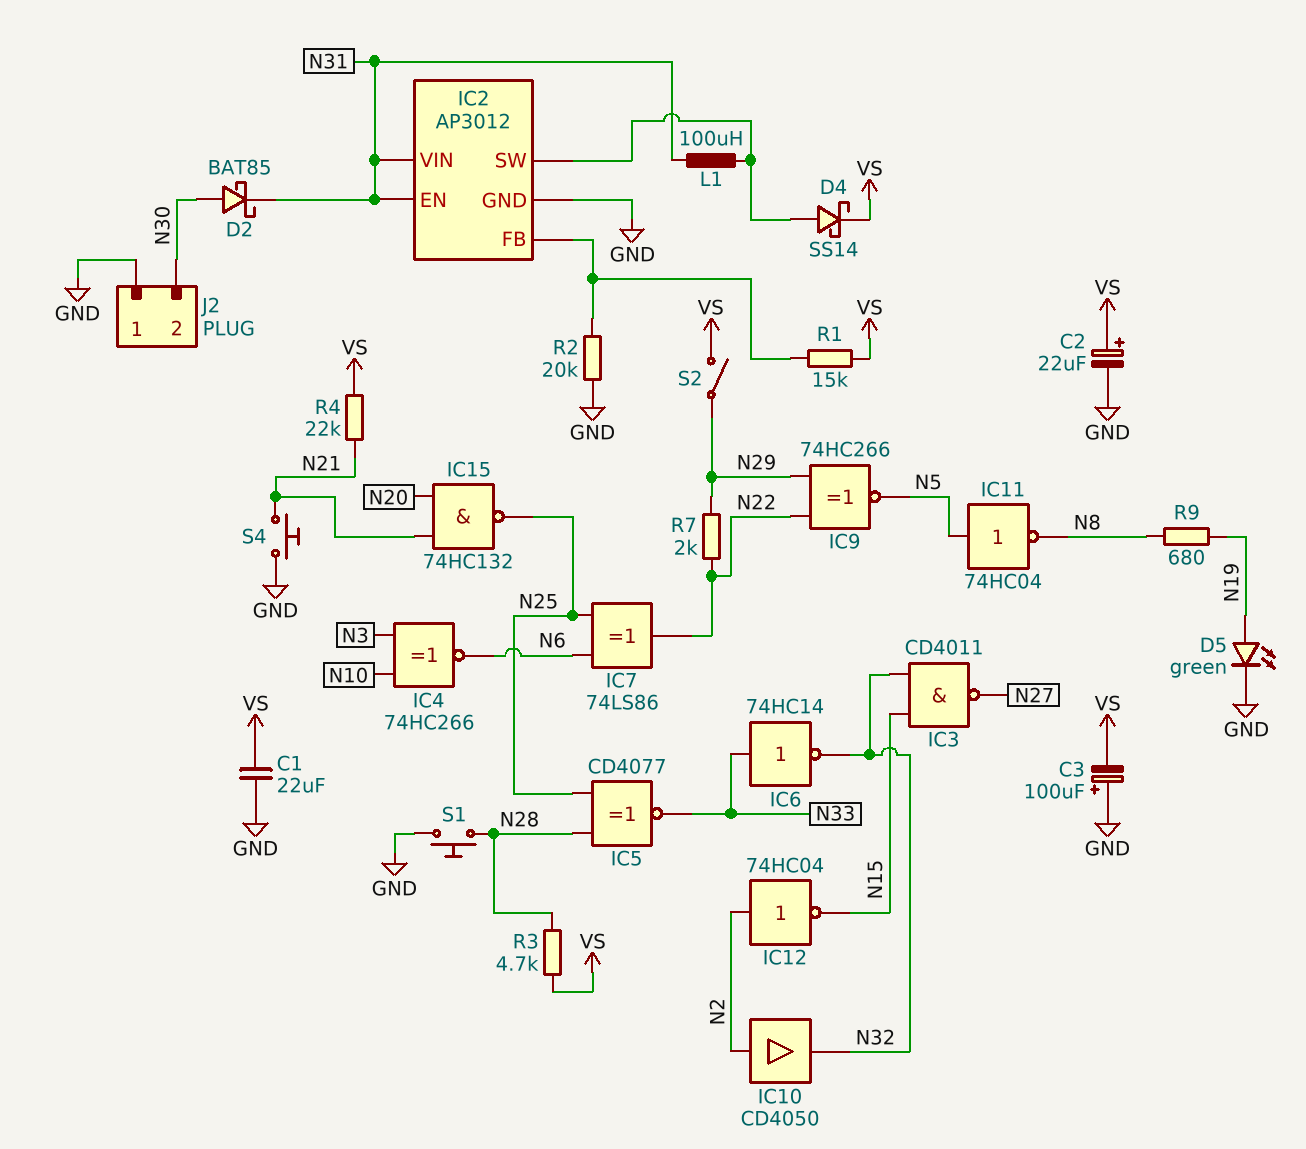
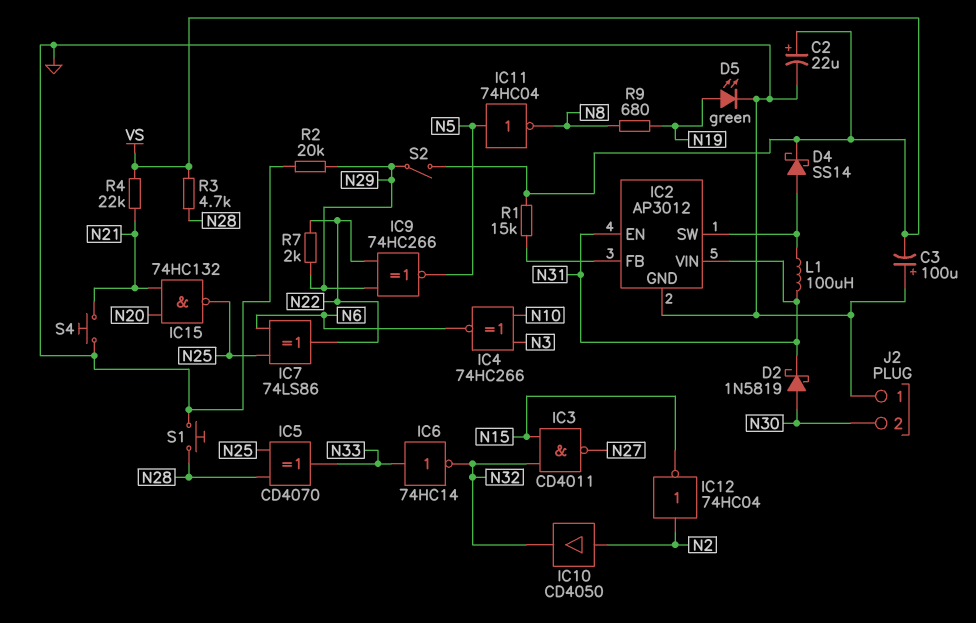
C1: 22uF (GND, VS) -> none
D2: schottky BAT85 (A N30, K N31) -> schottky 1N5819 (A N30, K N31)
IC5: XNOR CD4077 (in N25, in N28, out N33) -> XOR CD4070 (in N25, in N28, out N33)
R2: 20k (GND, IC2/FB) -> 20k (GND, N29)

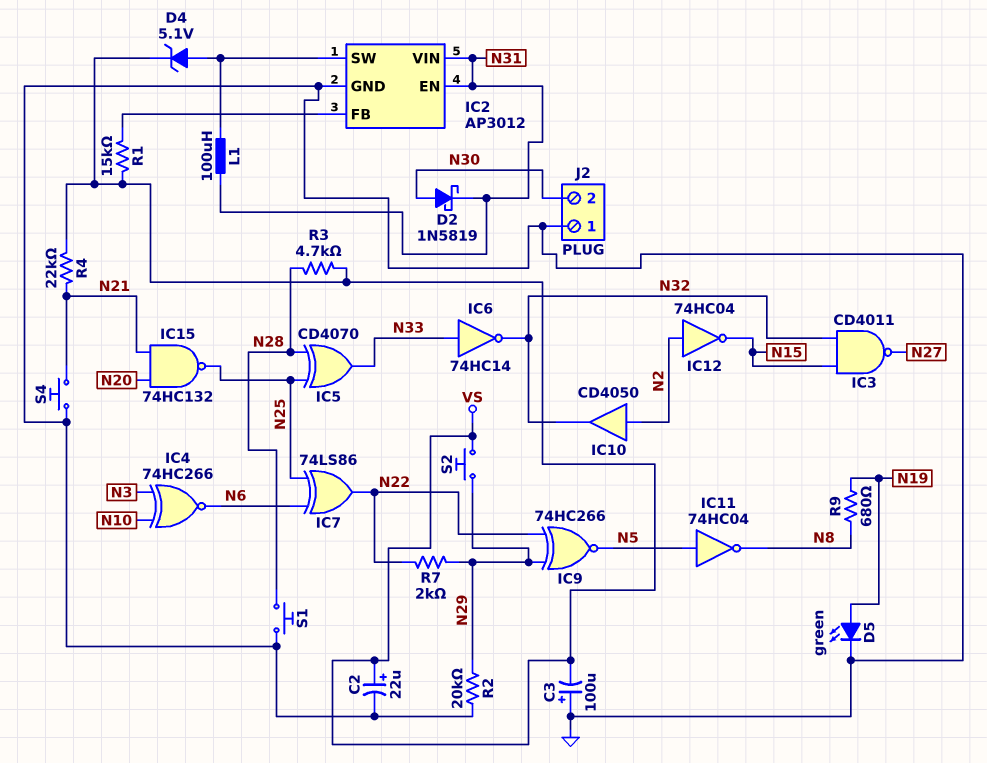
D4: schottky SS14 (A IC2/SW, K VS) -> zener 5.1V (A IC2/SW, K VS)
S2: switch (N29, VS) -> button (N29, VS)

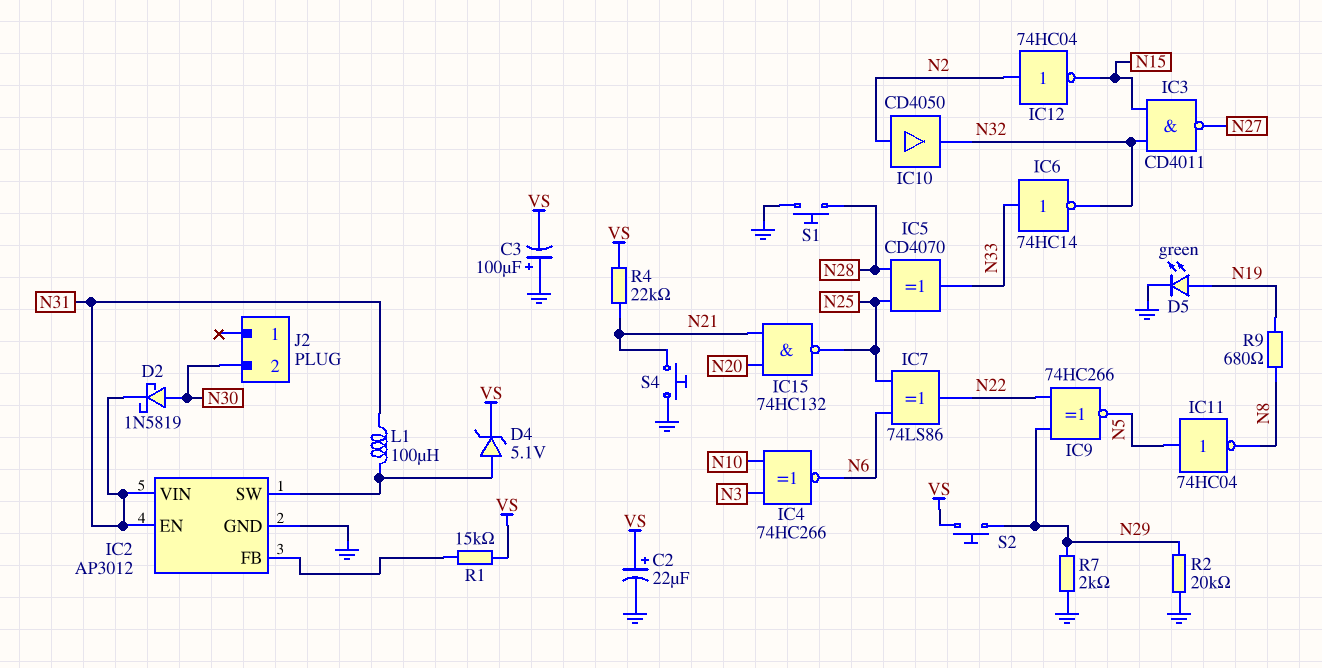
J2 pin 1: GND -> none
R3: 4.7k (N28, VS) -> none
R7: 2k (N22, N29) -> 2k (GND, N29)

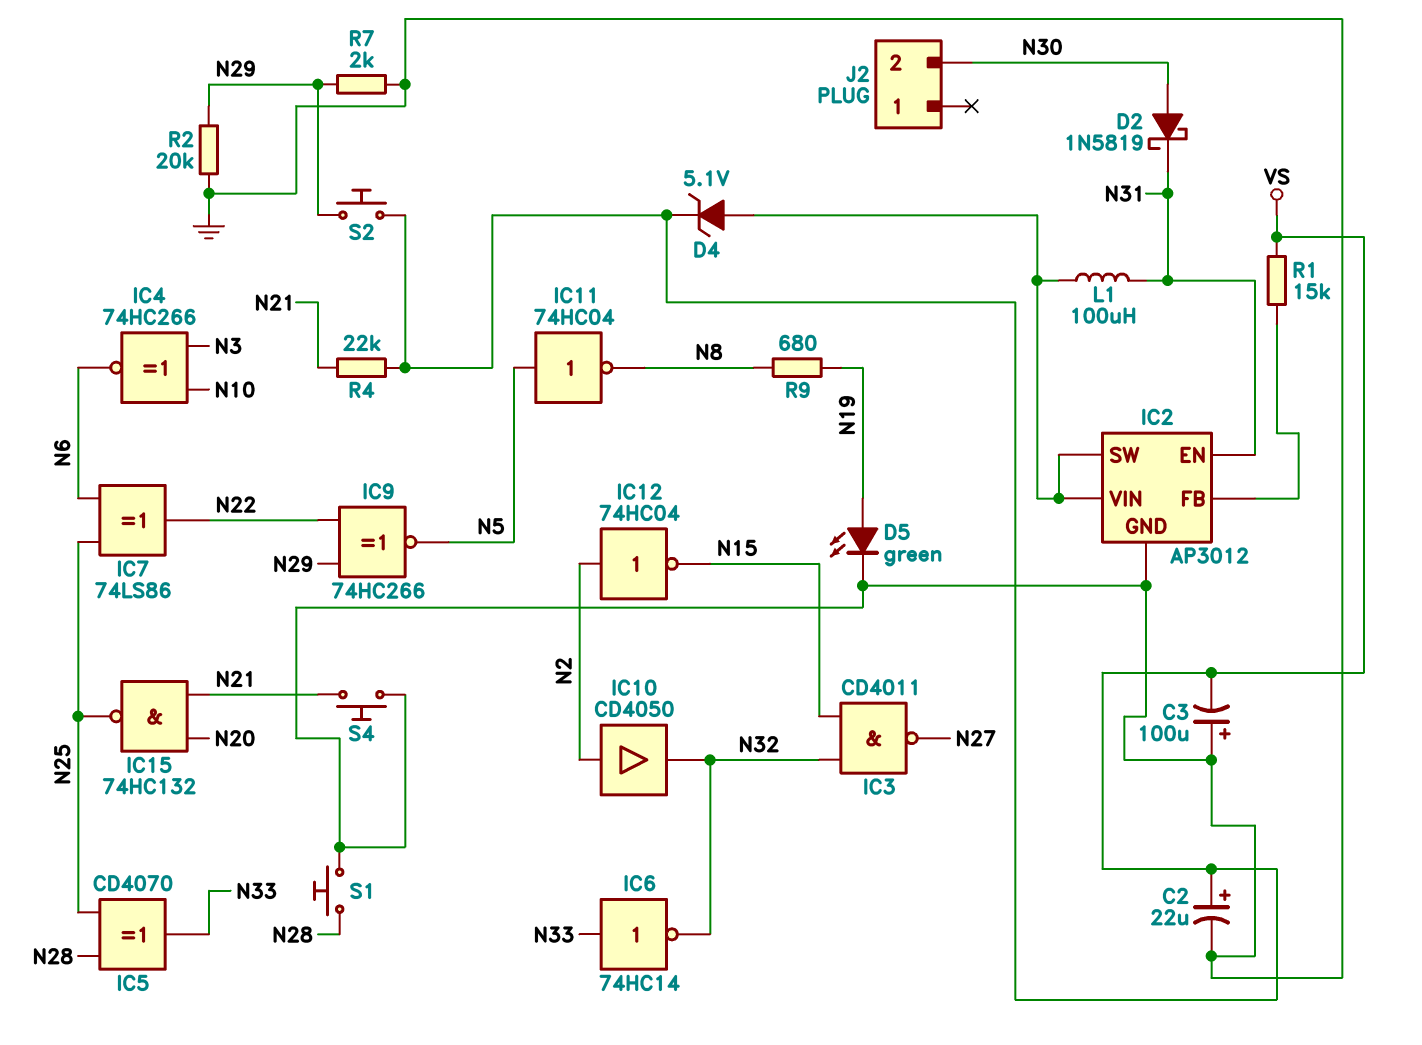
IC2 pin VIN: N31 -> IC2/SW

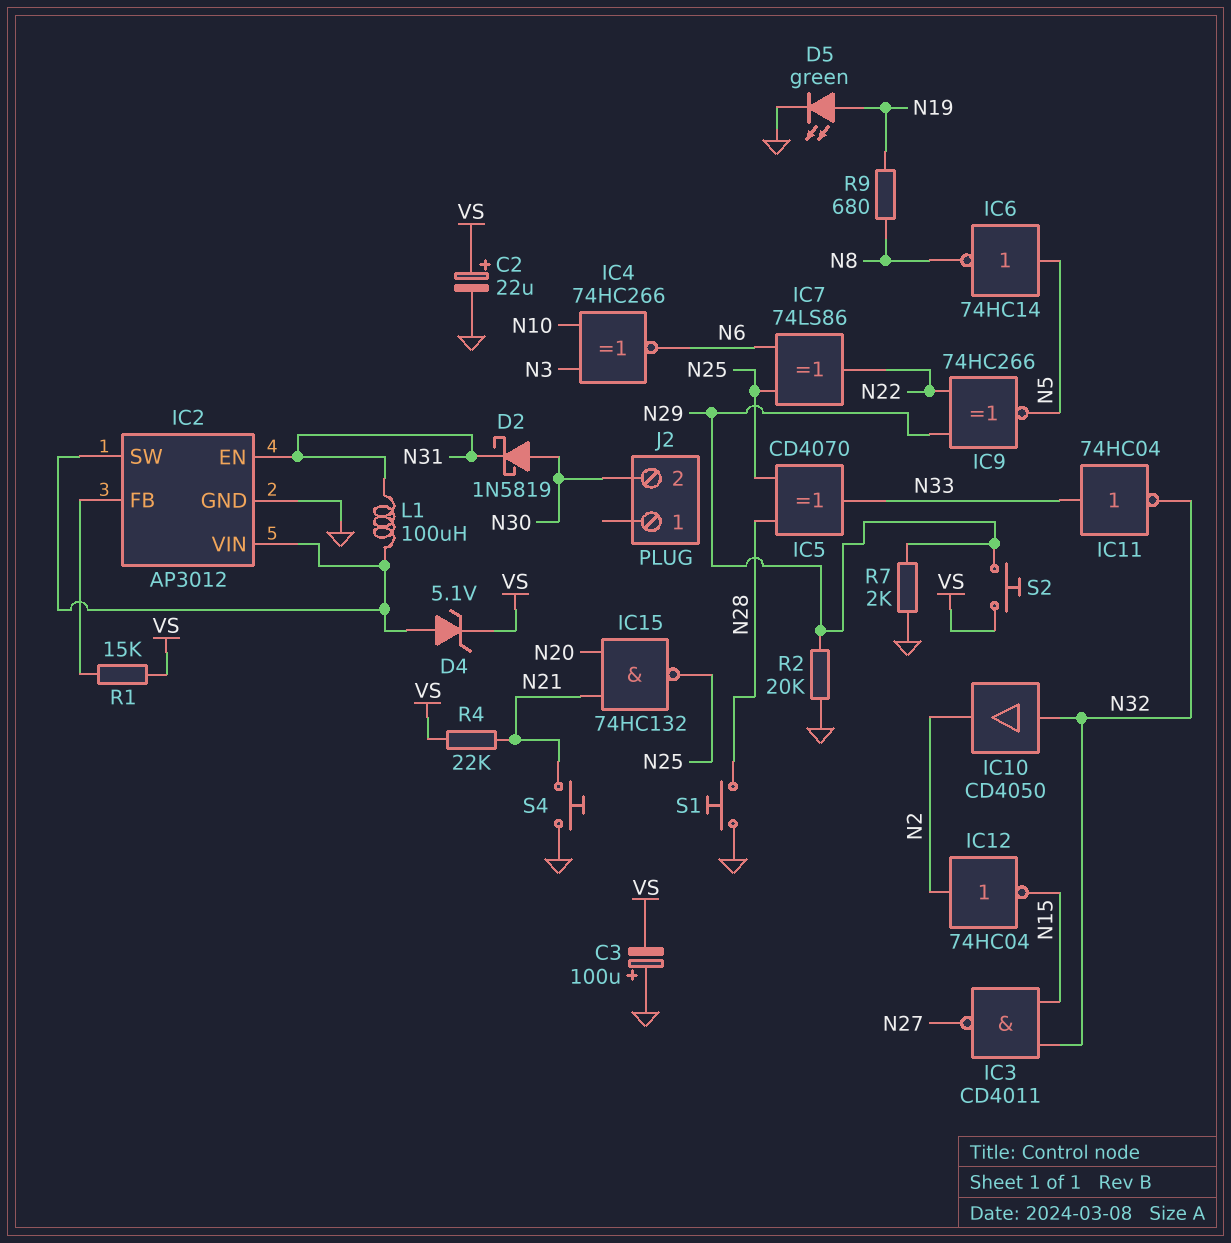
IC6: NOT 74HC14 (in N33, out N32) -> NOT 74HC14 (in N5, out N8)
IC10: buffer CD4050 (in N2, out N32) -> buffer CD4050 (in N32, out N2)
IC11: NOT 74HC04 (in N5, out N8) -> NOT 74HC04 (in N33, out N32)

